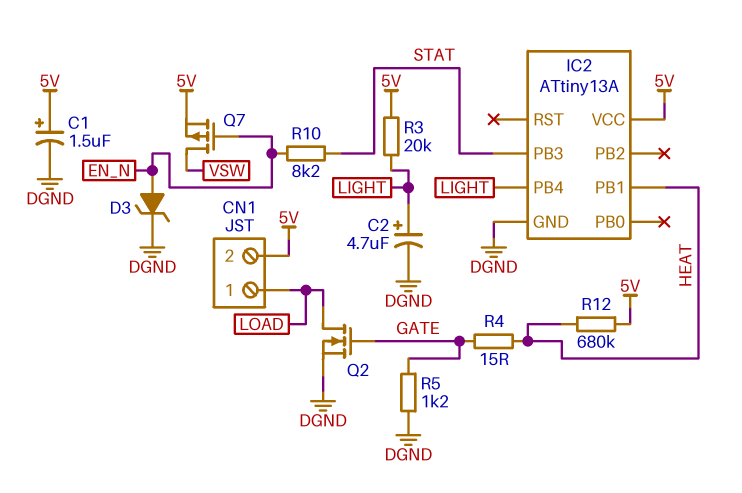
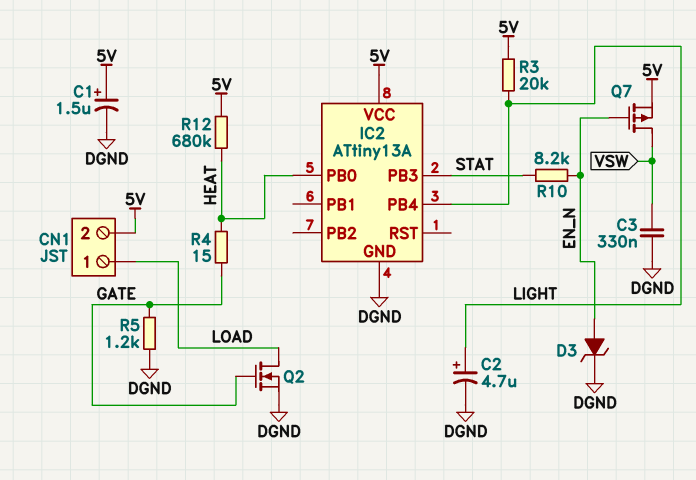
C3: none -> 330nF (DGND, VSW)
IC2 pin PB0: none -> HEAT
IC2 pin PB1: HEAT -> none

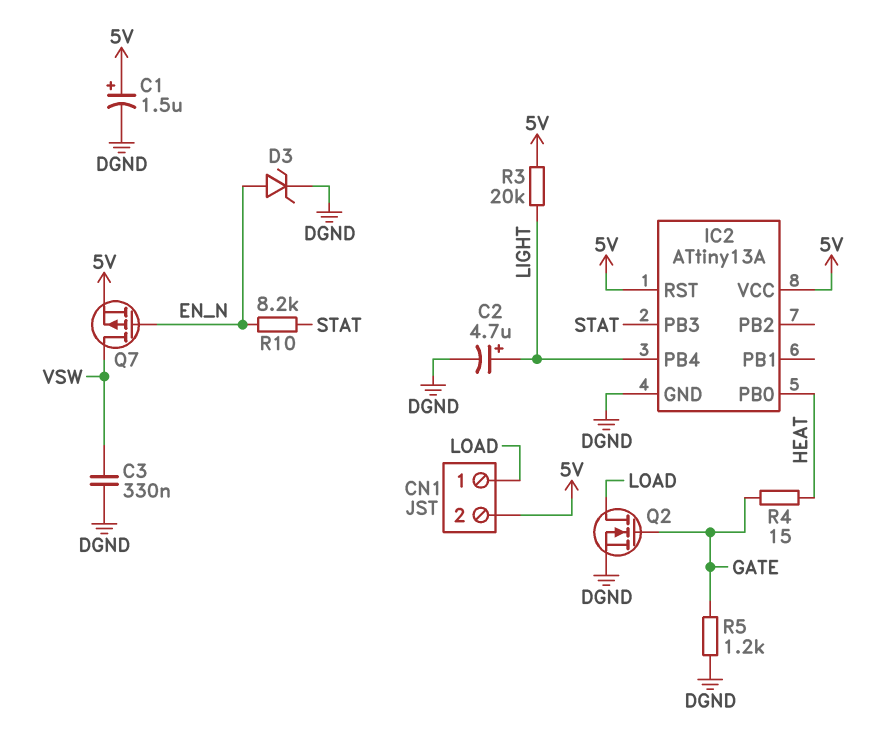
IC2 pin RST: none -> 5V
R12: 680k (5V, HEAT) -> none

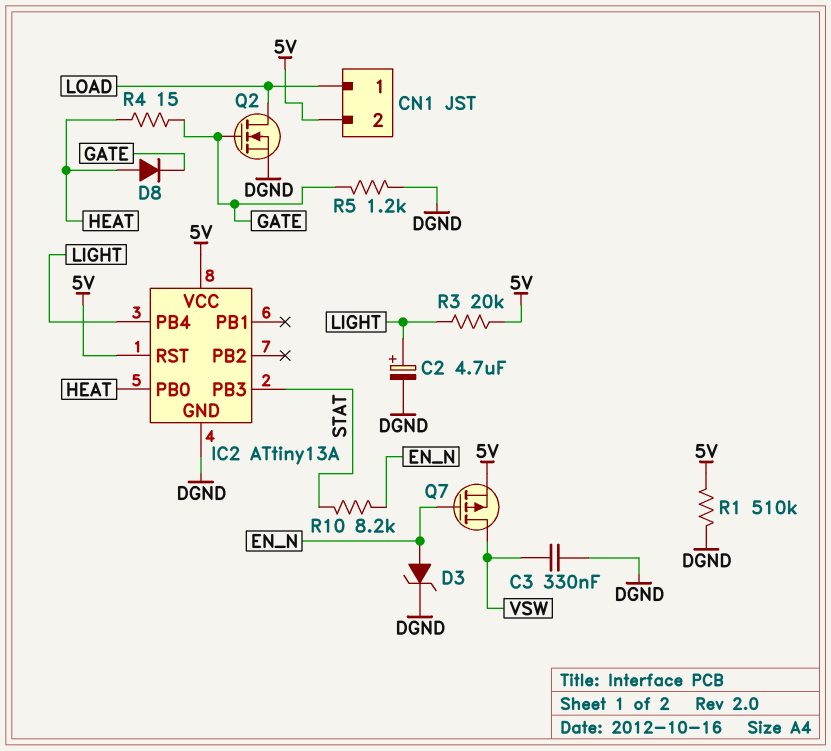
C1: 1.5uF (plus 5V, minus DGND) -> none
D8: none -> diode (A HEAT, K GATE)
R1: none -> 510k (5V, DGND)

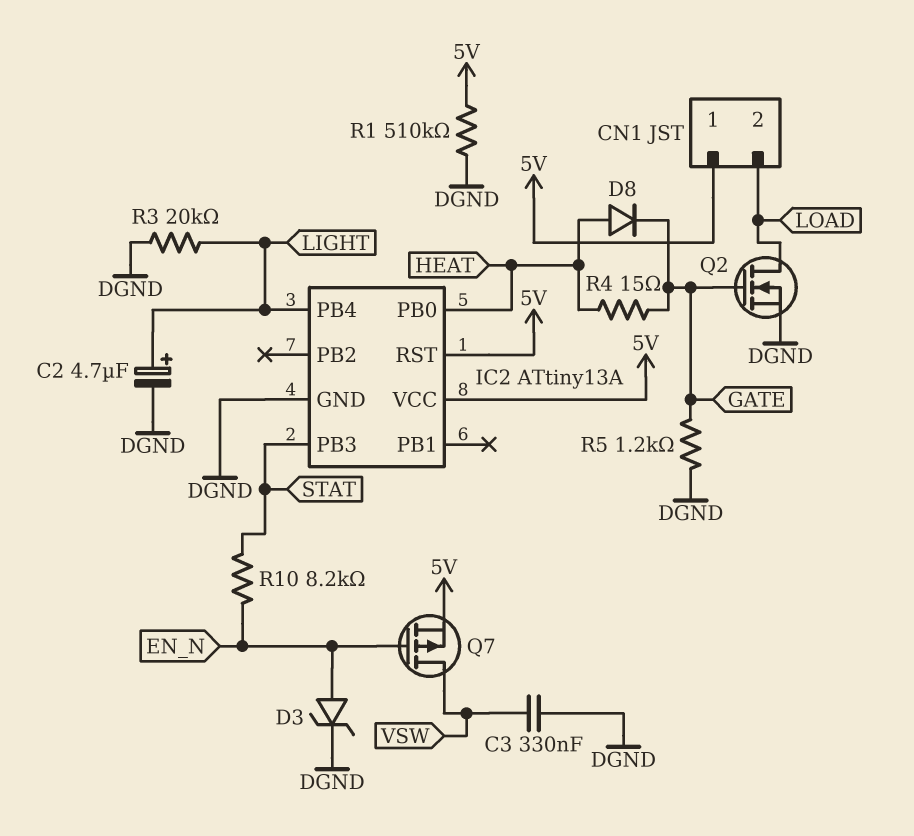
CN1 pin 1: LOAD -> 5V
CN1 pin 2: 5V -> LOAD
R3: 20k (5V, LIGHT) -> 20k (DGND, LIGHT)

